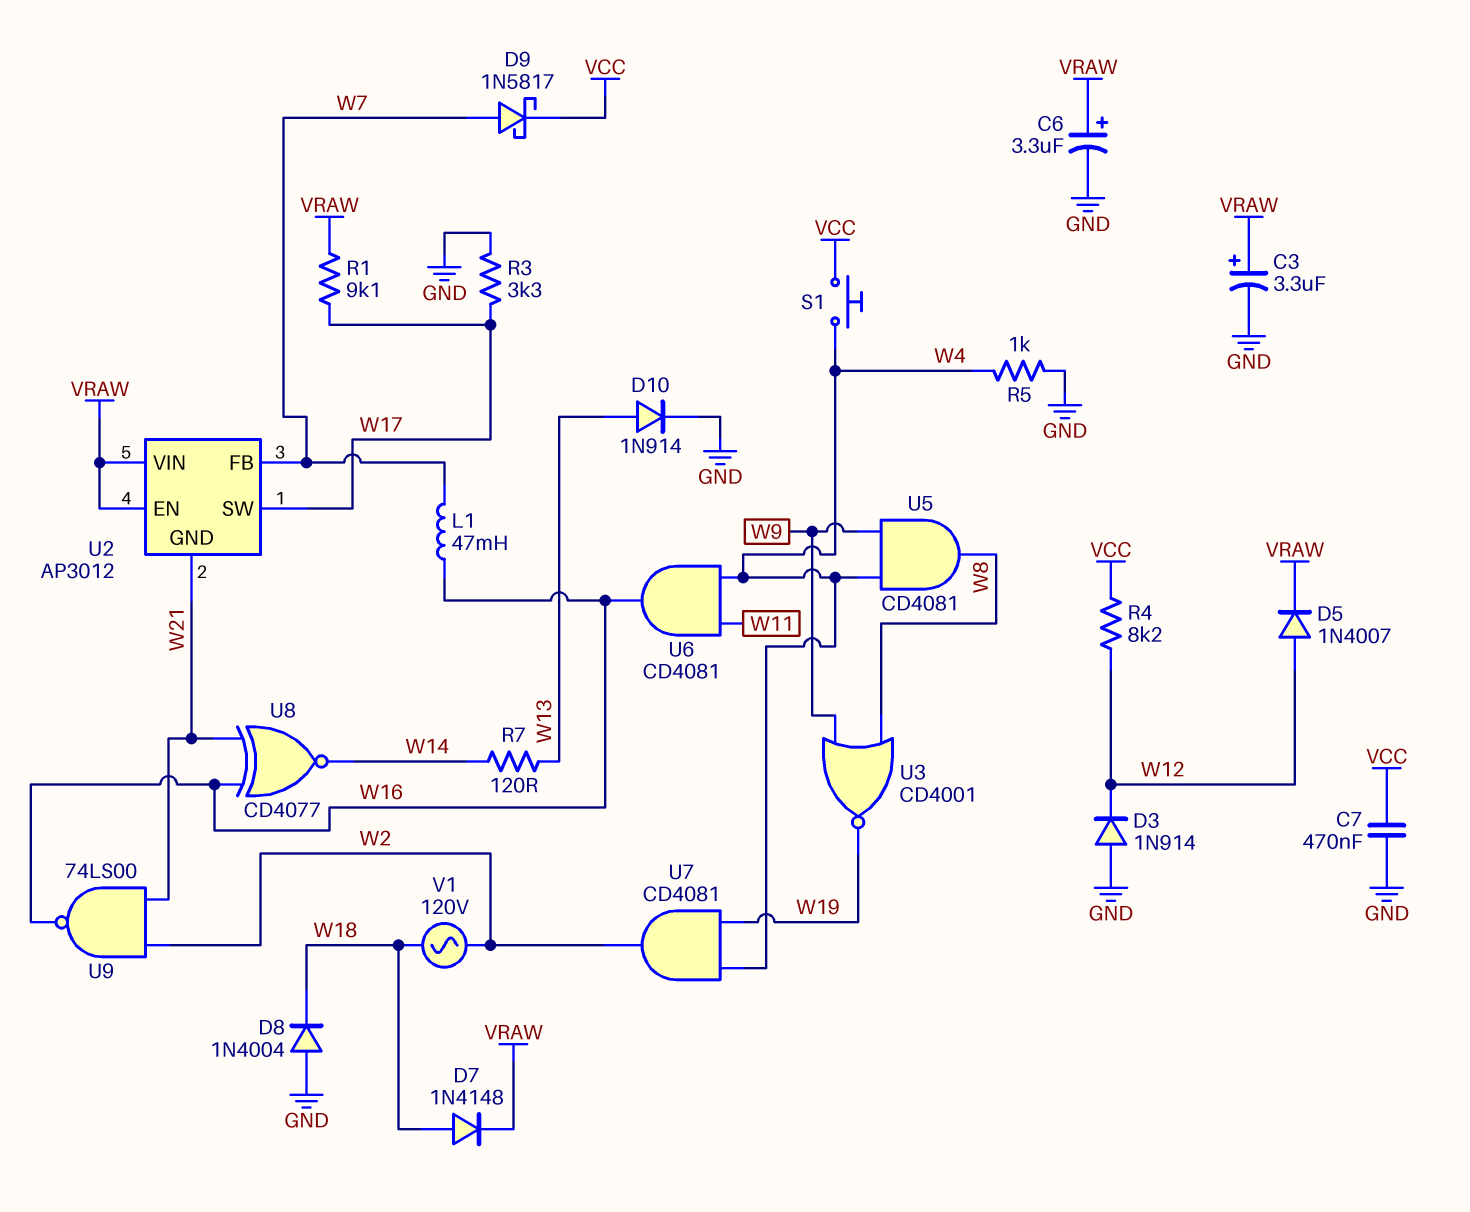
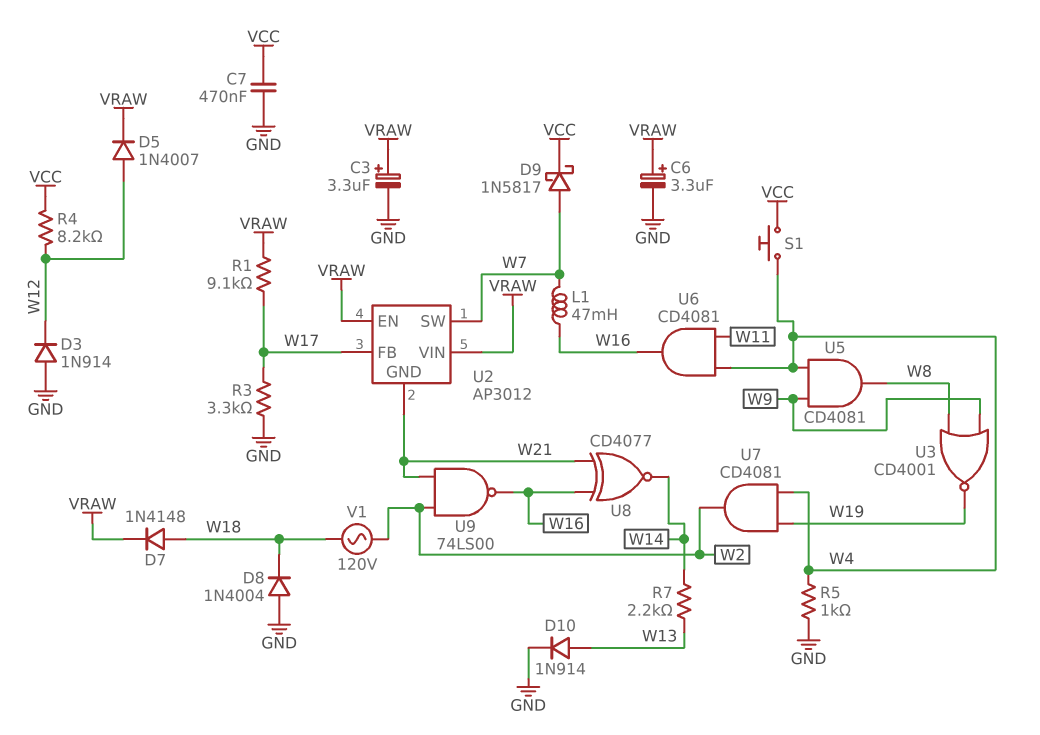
R7: 120 (W13, W14) -> 2.2k (W13, W14)
U2 pin FB: W7 -> W17
U2 pin SW: W17 -> W7

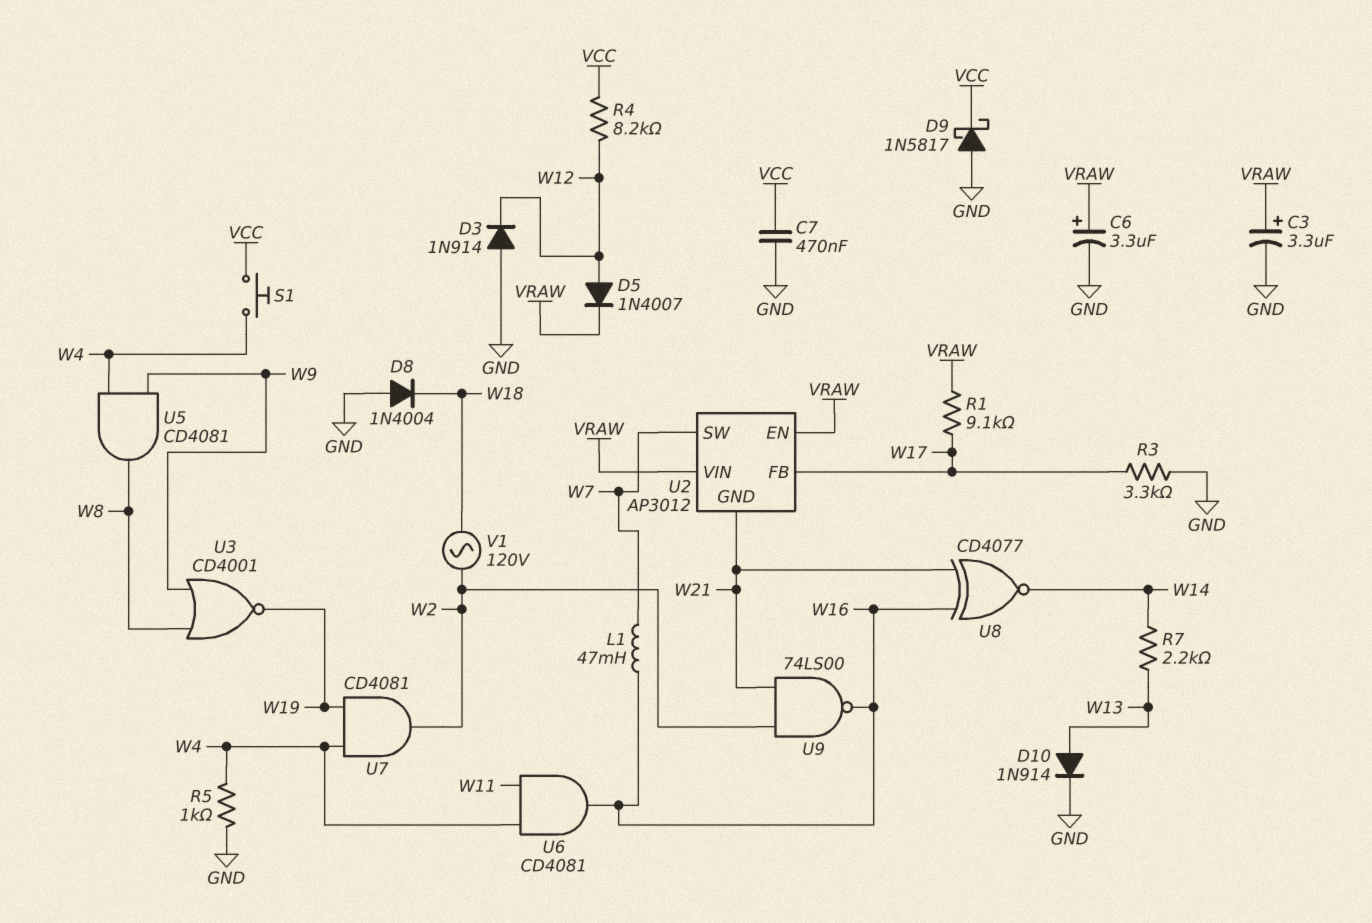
D7: diode 1N4148 (A W18, K VRAW) -> none
D9: schottky 1N5817 (A W7, K VCC) -> schottky 1N5817 (A GND, K VCC)

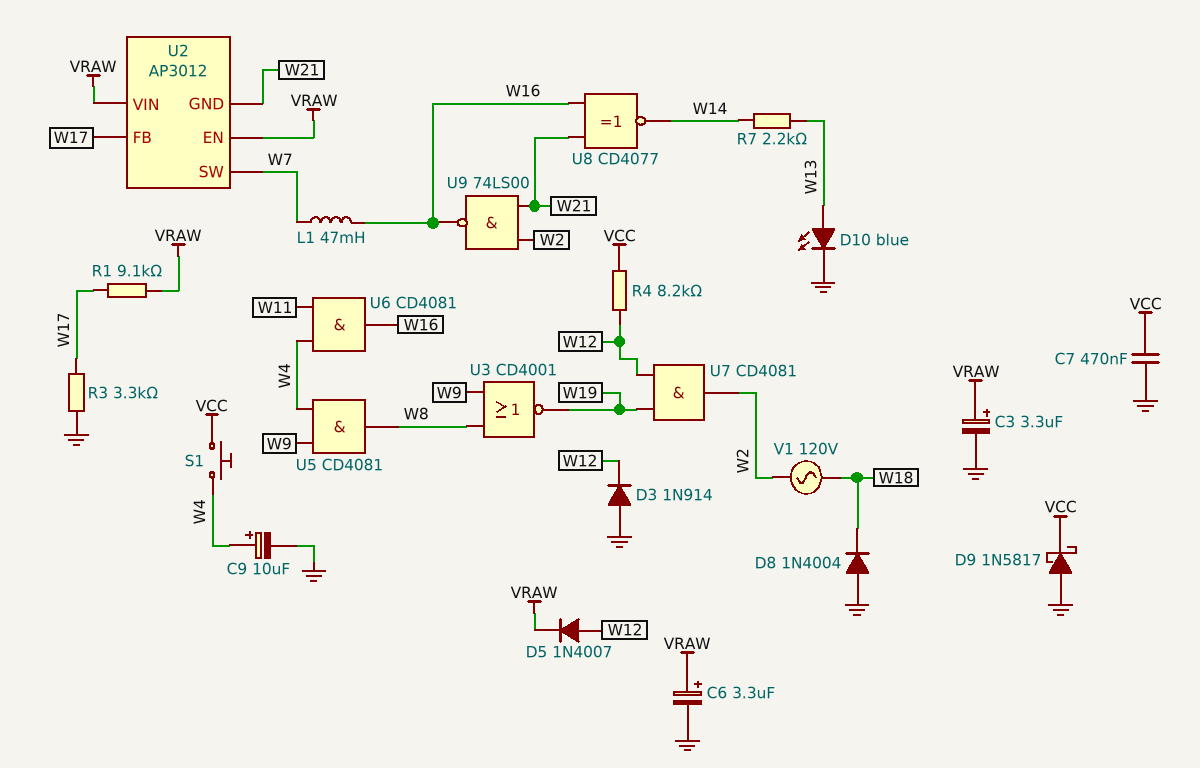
C9: none -> 10uF (plus W4, minus GND)
D10: diode 1N914 (A W13, K GND) -> LED blue (A W13, K GND)
R5: 1k (GND, W4) -> none
U7: AND CD4081 (in W4, in W19, out W2) -> AND CD4081 (in W12, in W19, out W2)

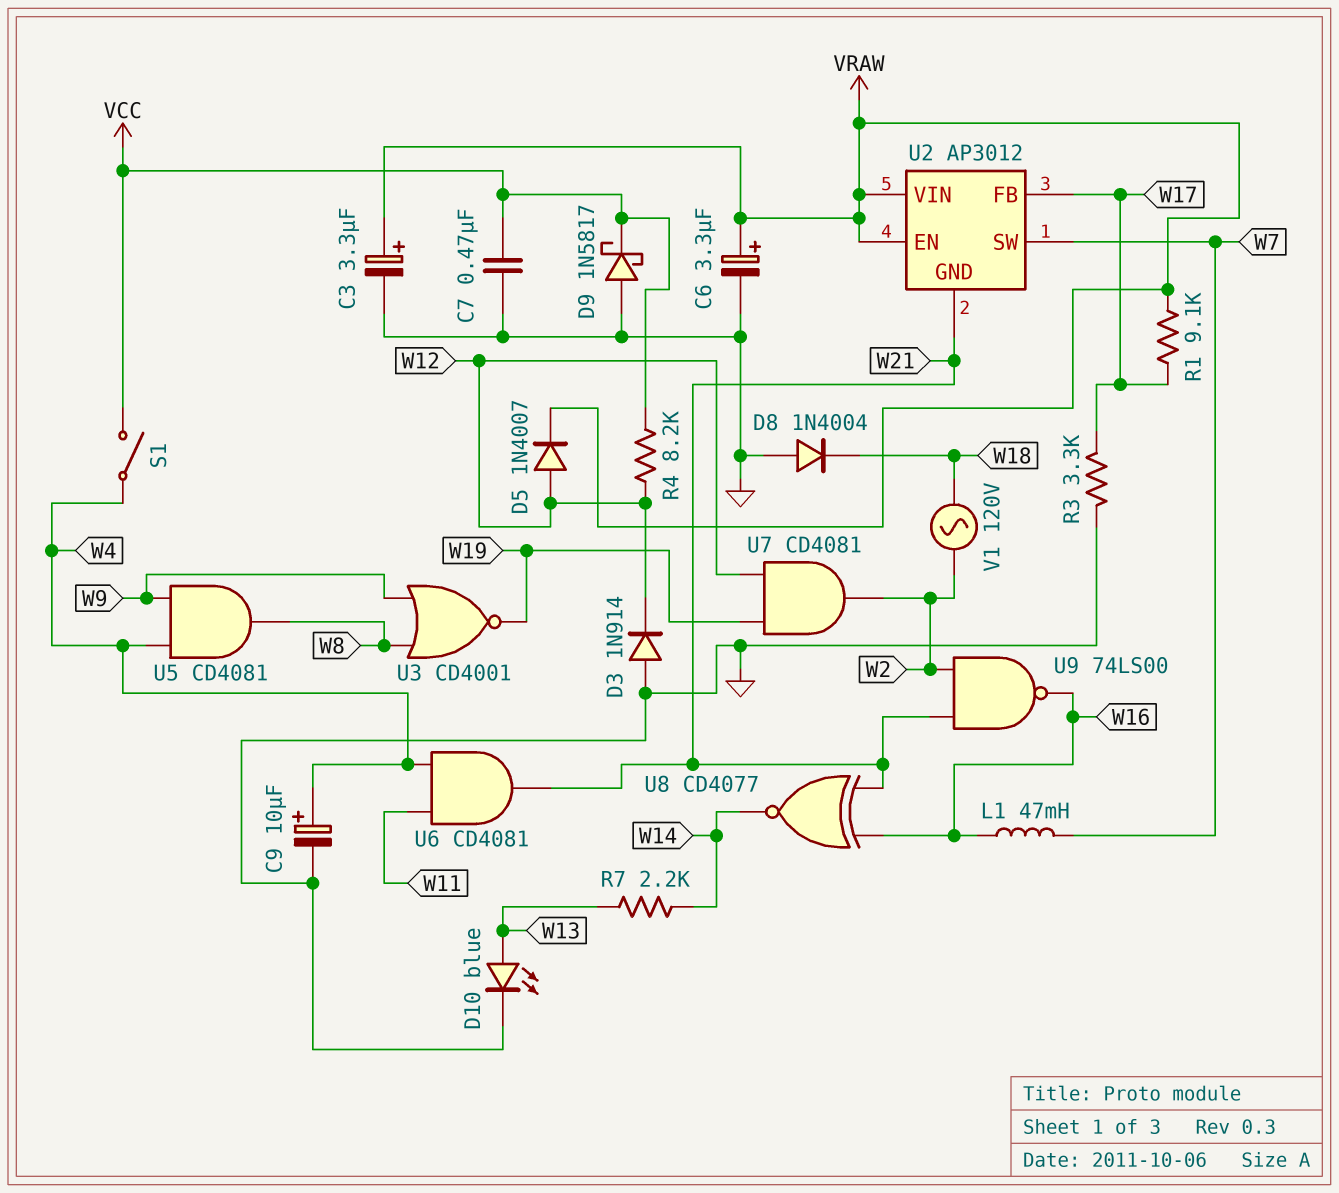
S1: button (VCC, W4) -> switch (VCC, W4)
U6: AND CD4081 (in W4, in W11, out W16) -> AND CD4081 (in W4, in W11, out W21)

